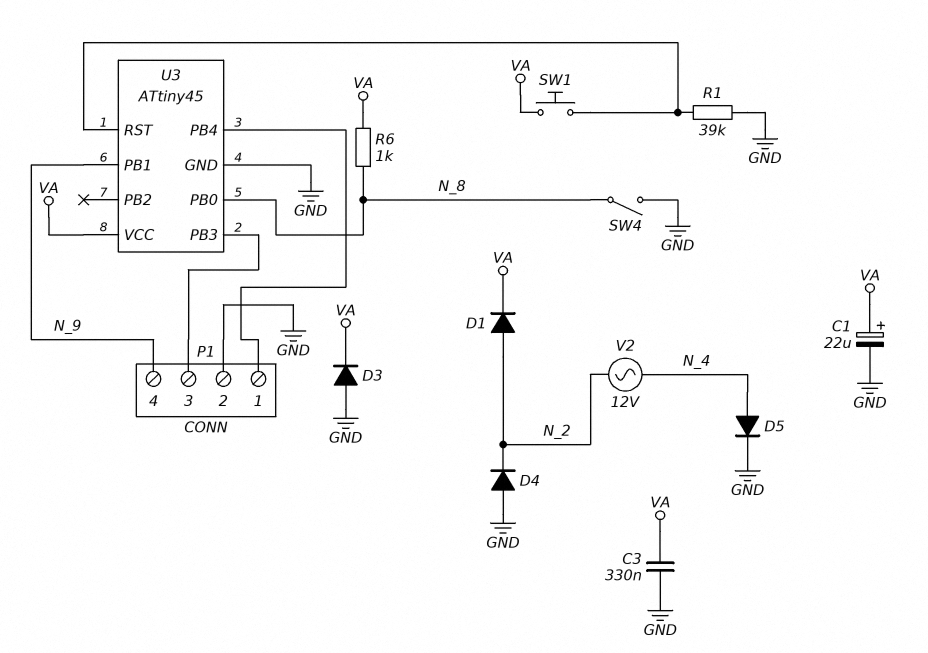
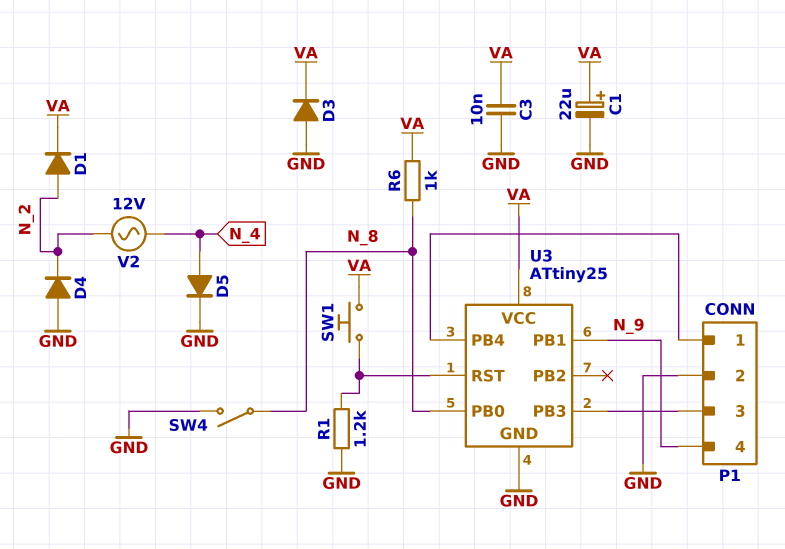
C3: 330nF (GND, VA) -> 10nF (GND, VA)
R1: 39k (GND, U3/RST) -> 1.2k (GND, U3/RST)
U3: ATtiny45 -> ATtiny25

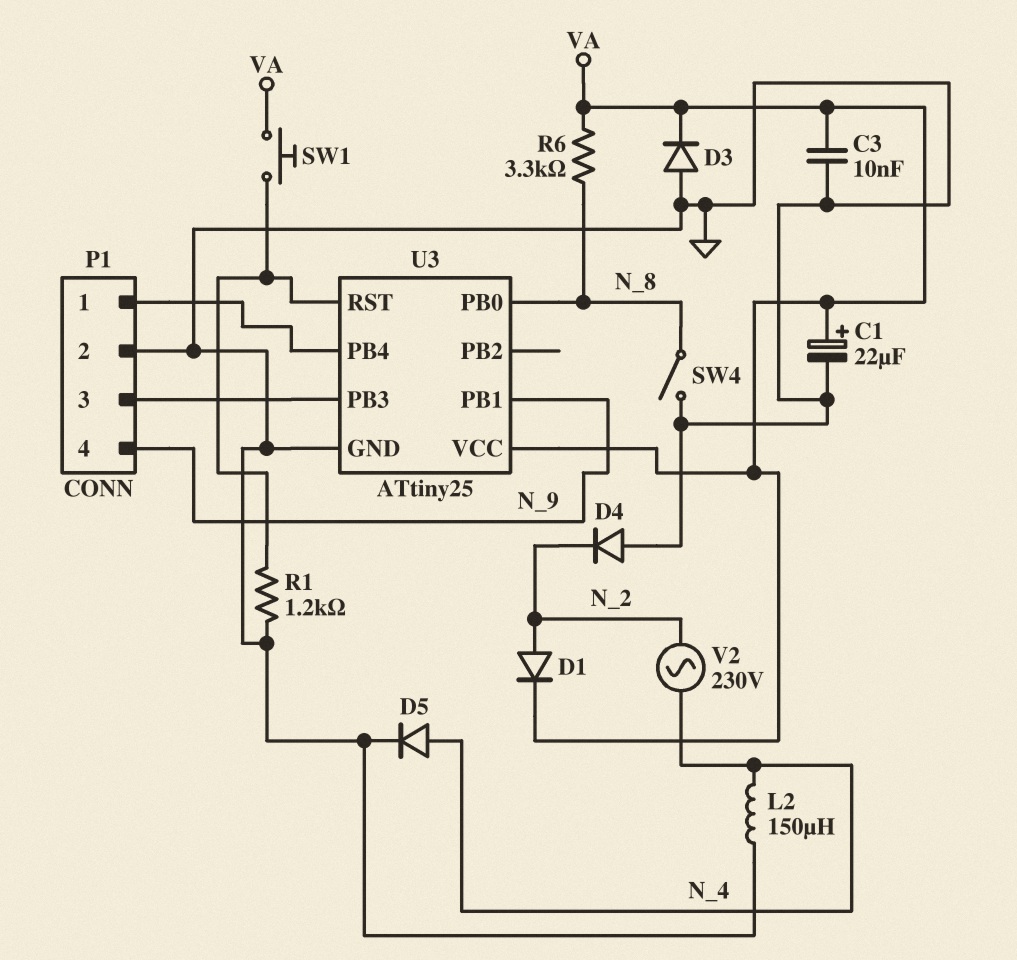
L2: none -> 150uH (GND, N_4)
R6: 1k (N_8, VA) -> 3.3k (N_8, VA)
V2: AC 12V (N_2, N_4) -> AC 230V (N_2, N_4)

